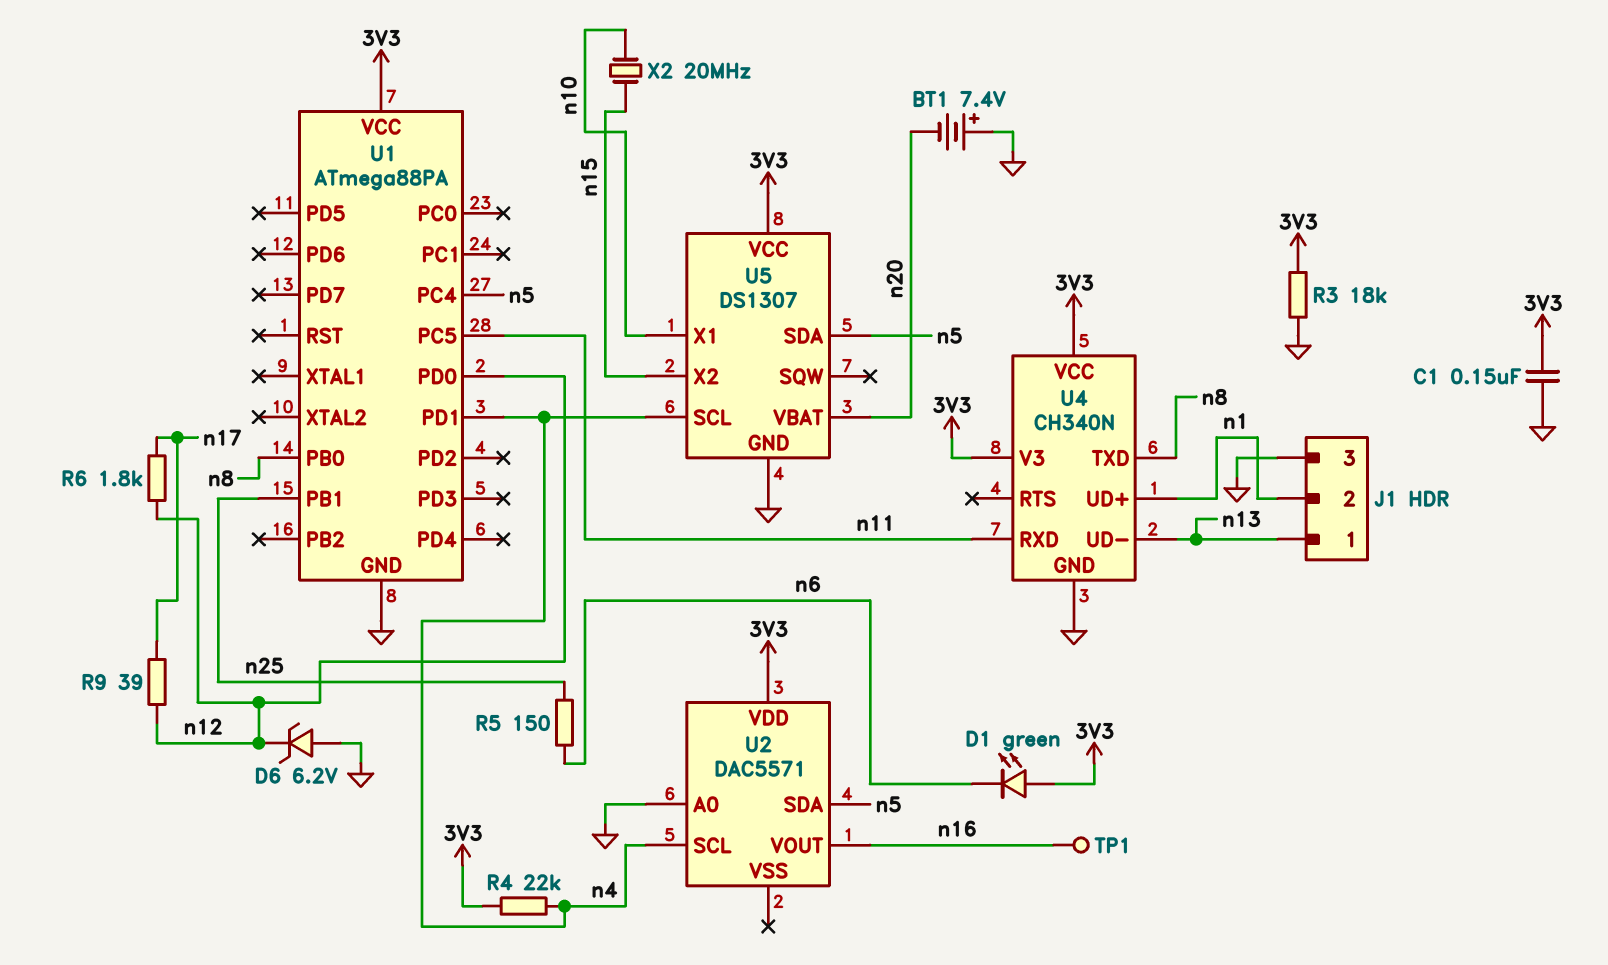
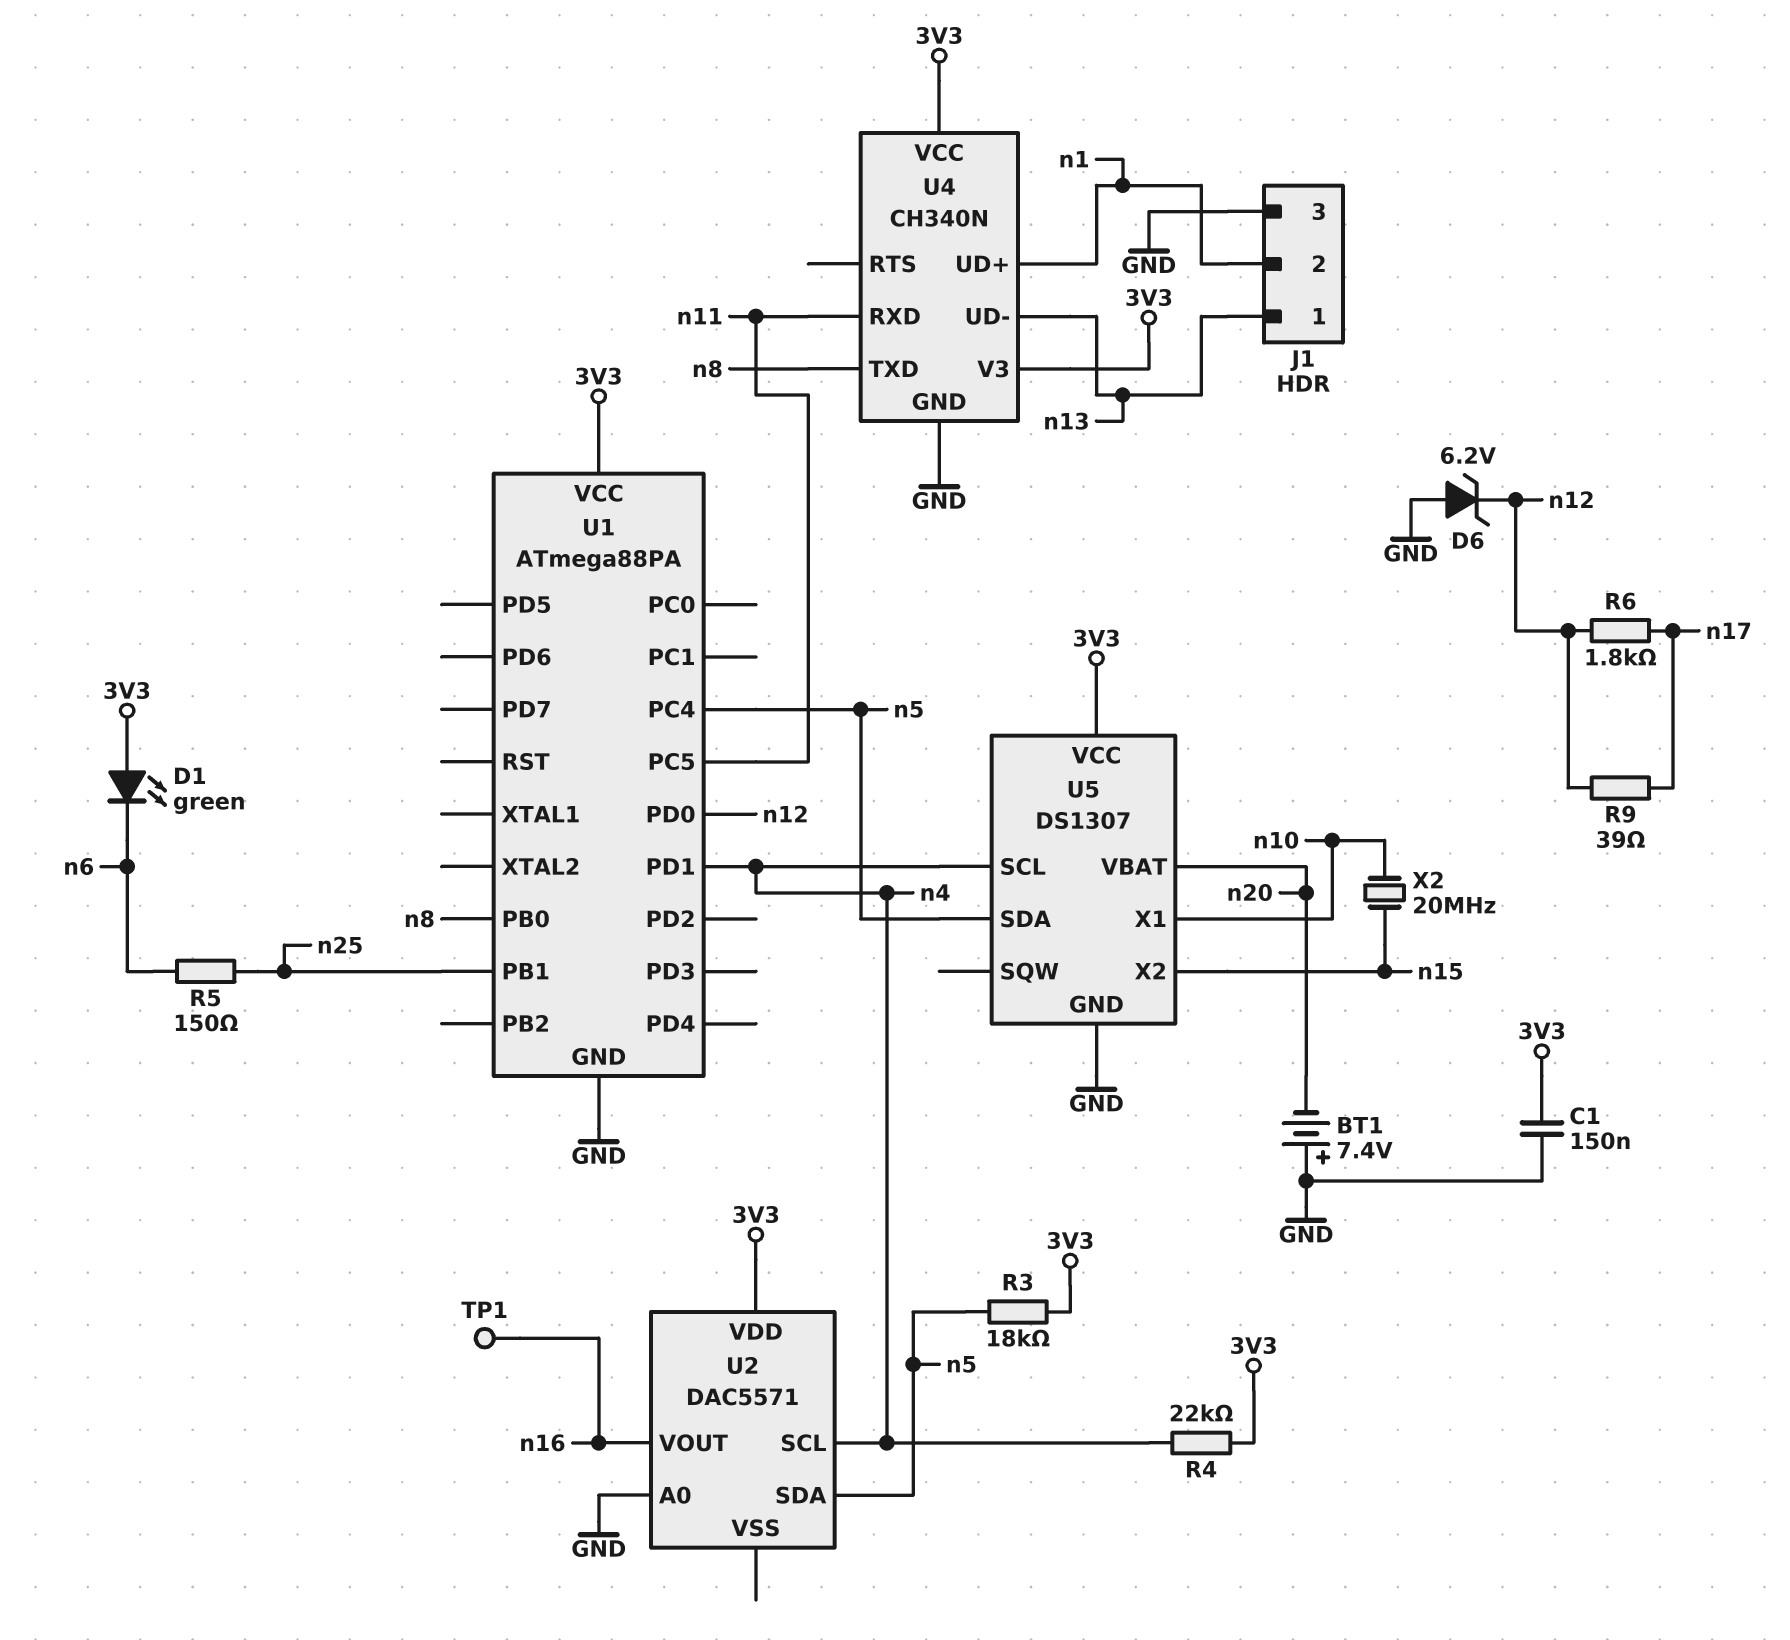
R3: 18k (3V3, GND) -> 18k (3V3, n5)

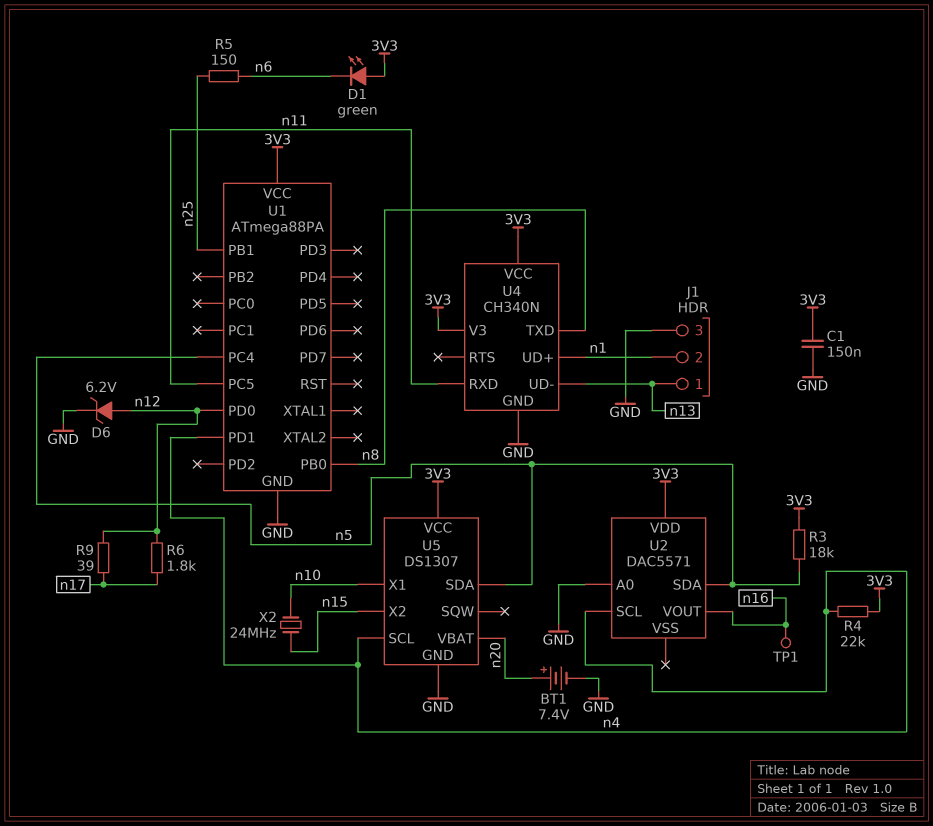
BT1: 7.4V (plus GND, minus n20) -> 7.4V (plus n20, minus GND)
D6: zener 6.2V (A GND, K n12) -> zener 6.2V (A n12, K GND)
X2: 20MHz (n10, n15) -> 24MHz (n10, n15)

